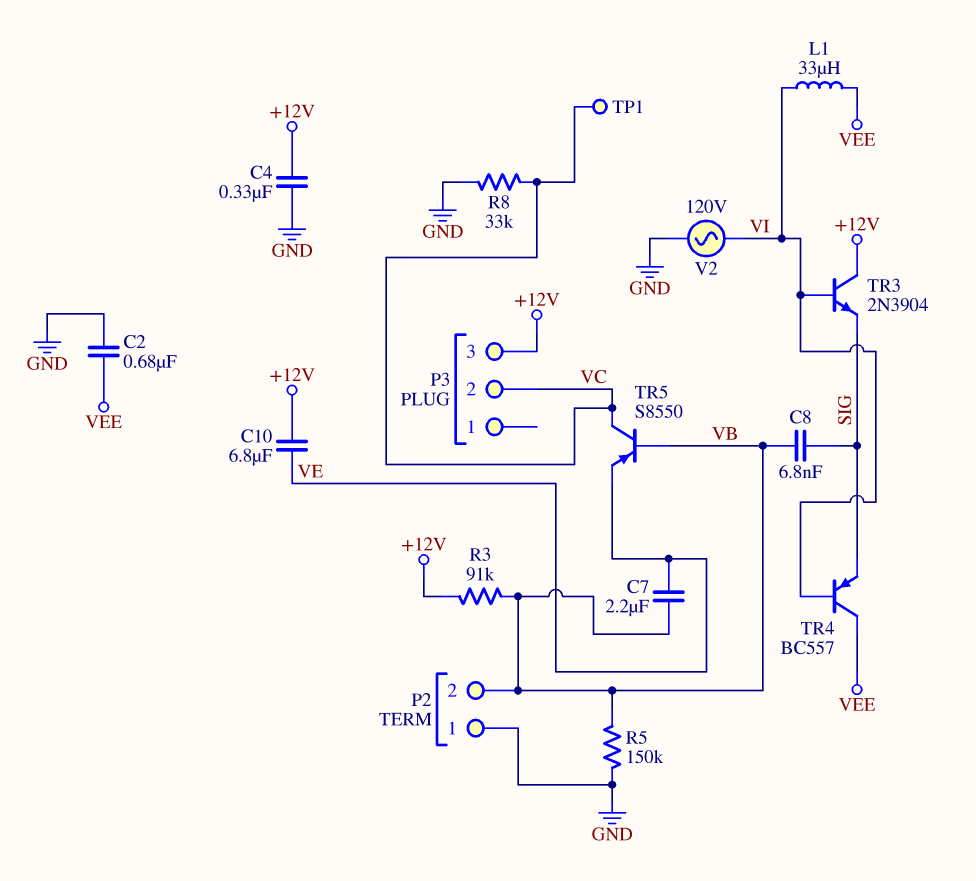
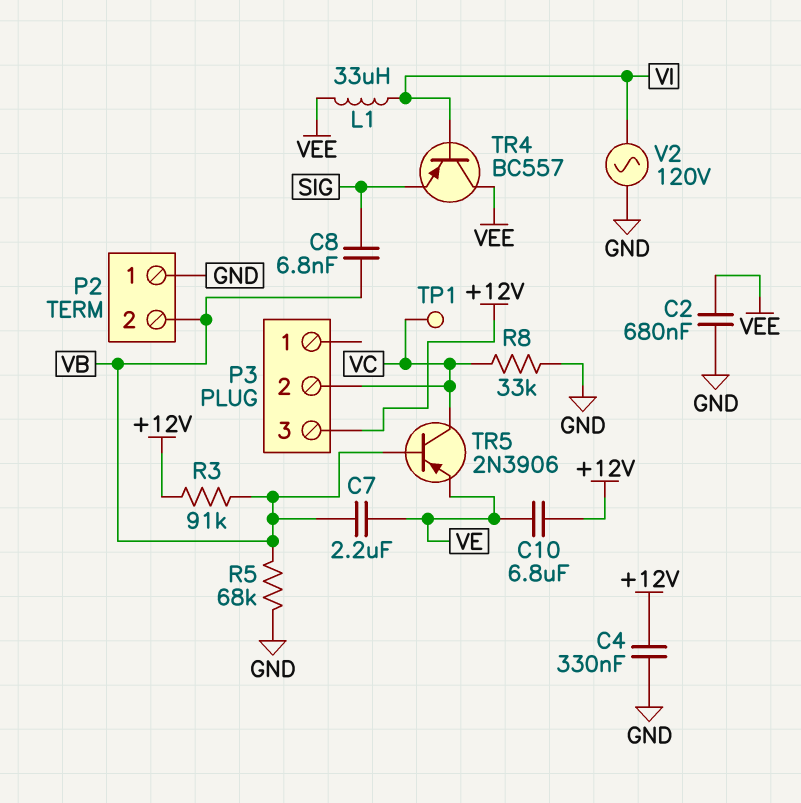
R5: 150k (GND, VB) -> 68k (GND, VB)
TR3: NPN 2N3904 (B VI, C +12V, E SIG) -> none
TR5: PNP S8550 (B VB, C VC, E VE) -> PNP 2N3906 (B VB, C VC, E VE)

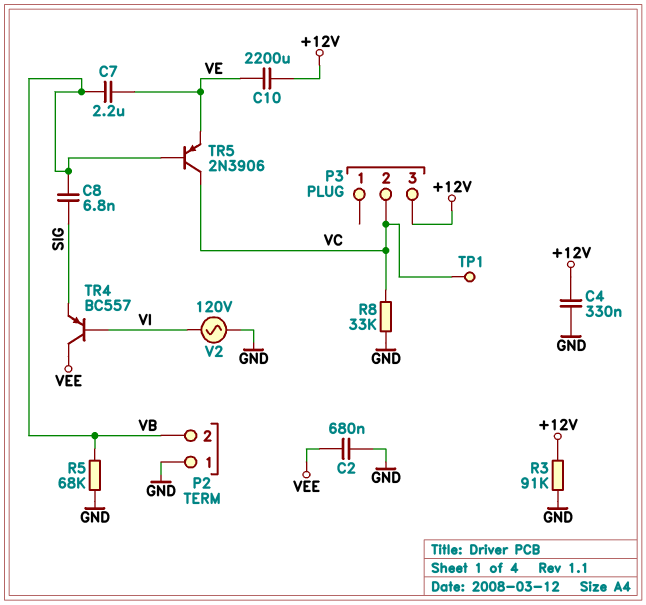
C10: 6.8uF (+12V, VE) -> 2200uF (+12V, VE)
L1: 33uH (VEE, VI) -> none
R3: 91k (+12V, VB) -> 91k (+12V, GND)

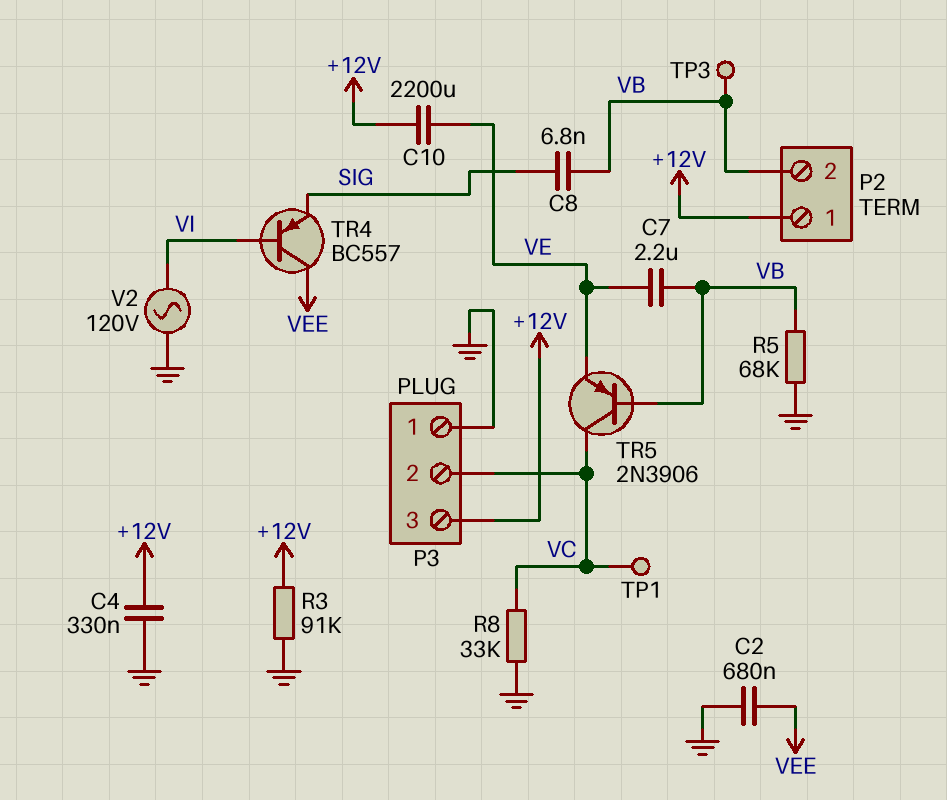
P2 pin 1: GND -> +12V
P3 pin 1: none -> GND
TP3: none -> test point (VB)

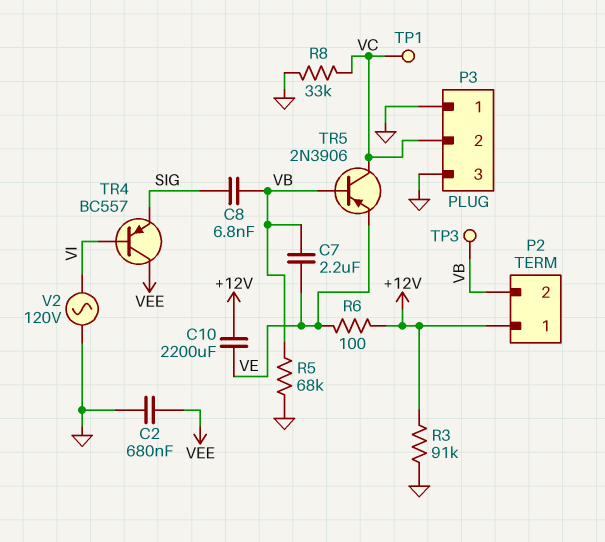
C4: 330nF (+12V, GND) -> none
P3 pin 3: +12V -> GND
R6: none -> 100 (+12V, VE)

